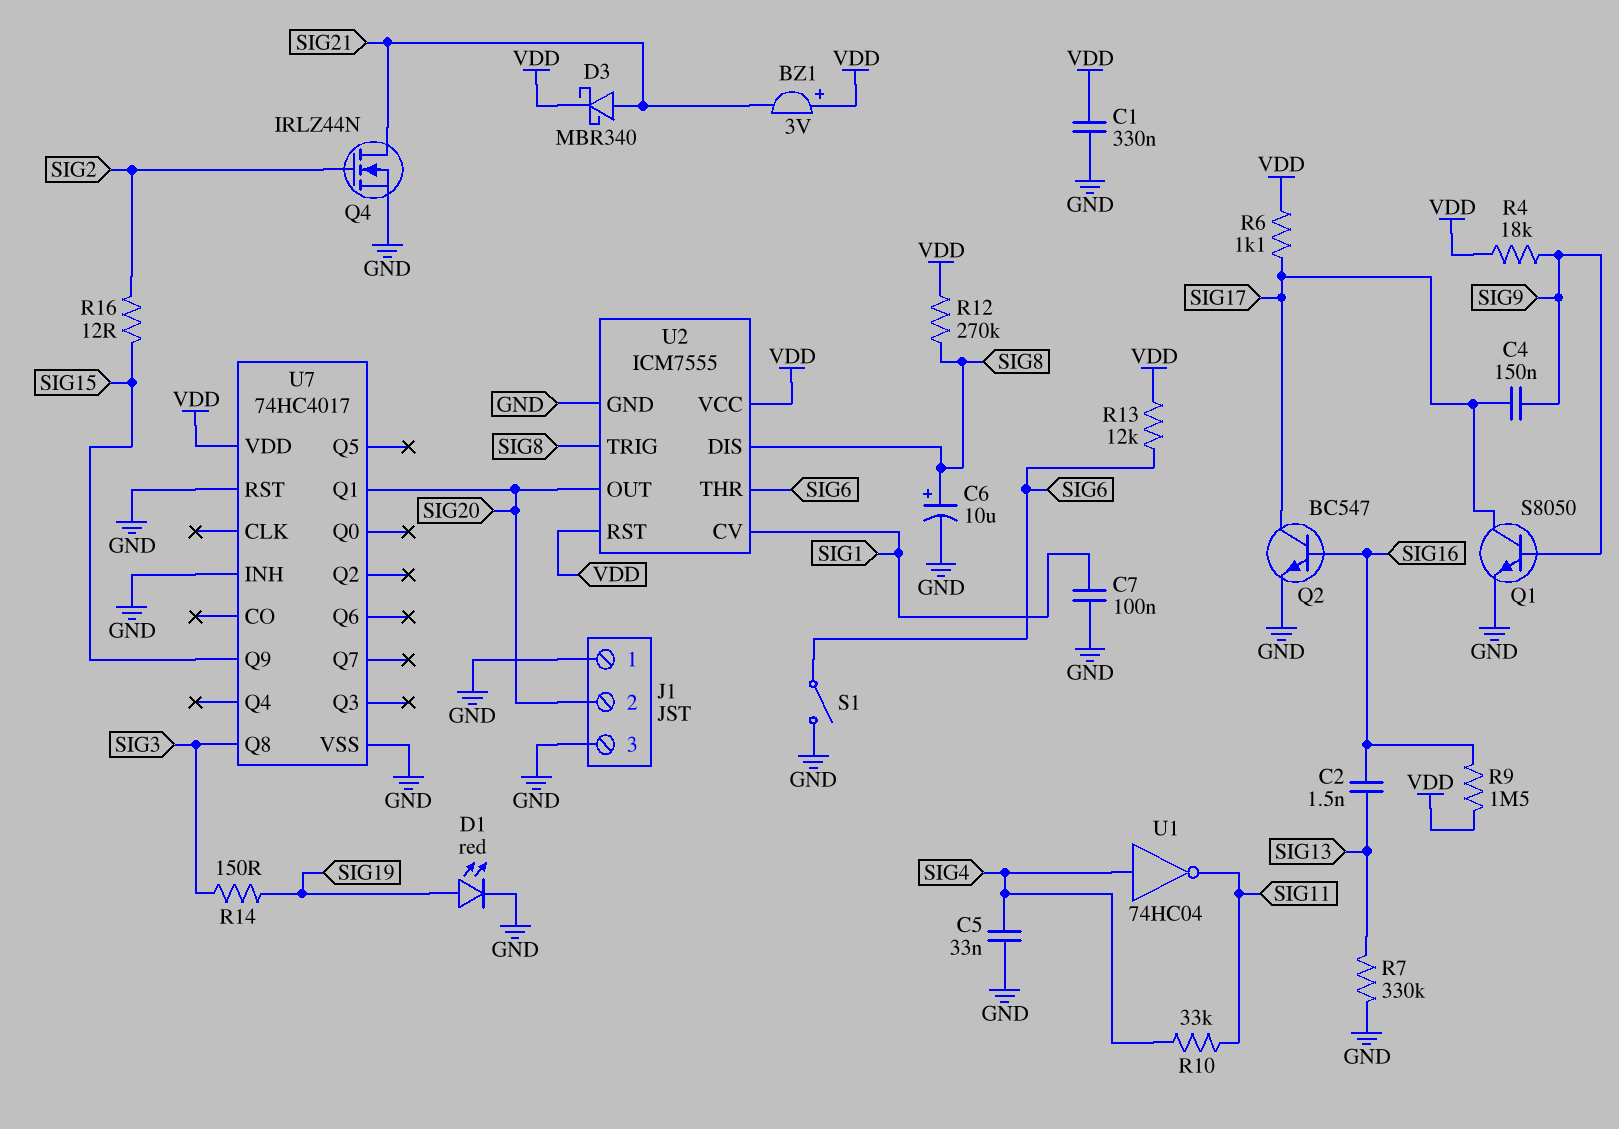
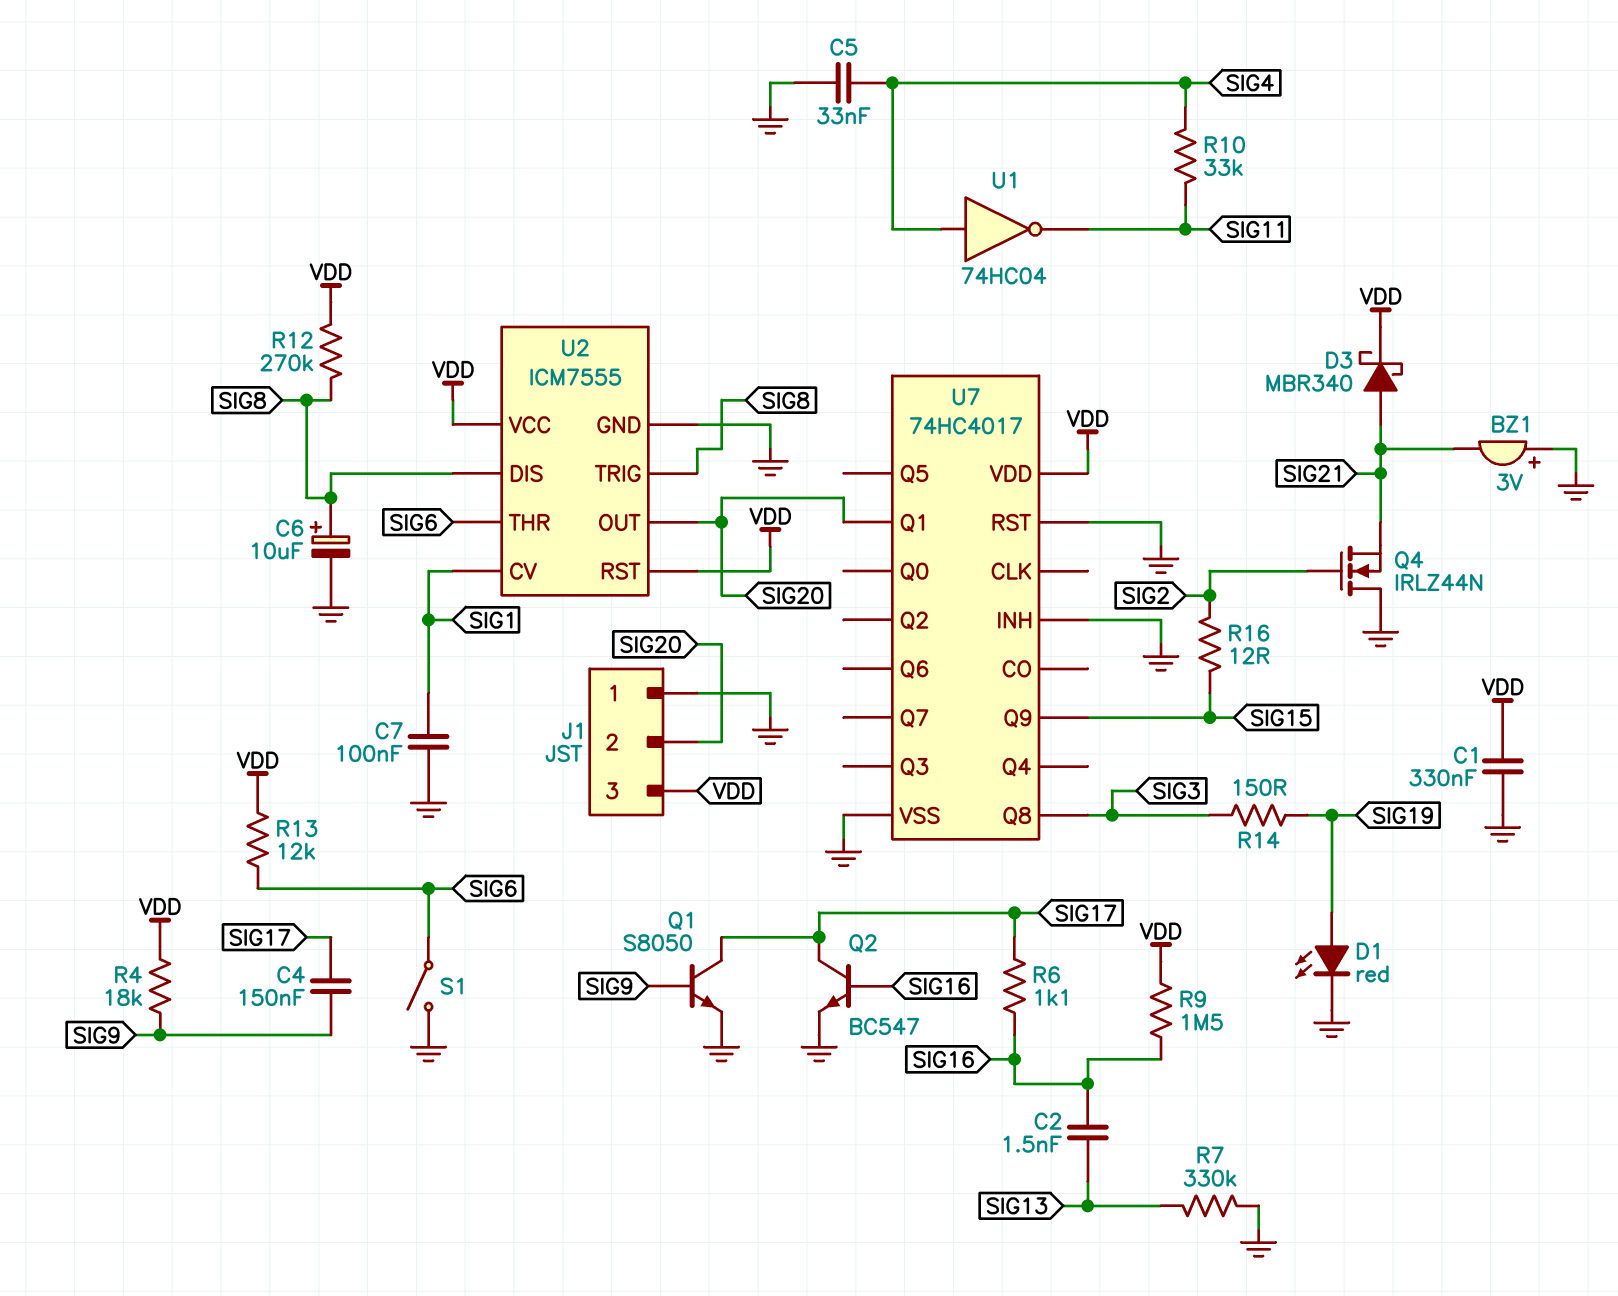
BZ1: buzzer 3V (plus VDD, minus SIG21) -> buzzer 3V (plus GND, minus SIG21)
J1 pin 3: GND -> VDD
Q4: NMOS IRLZ44N (G SIG2, D SIG21, S GND) -> NMOS IRLZ44N (G SIG2, D GND, S SIG21)
R6: 1.1k (SIG17, VDD) -> 1.1k (SIG16, SIG17)

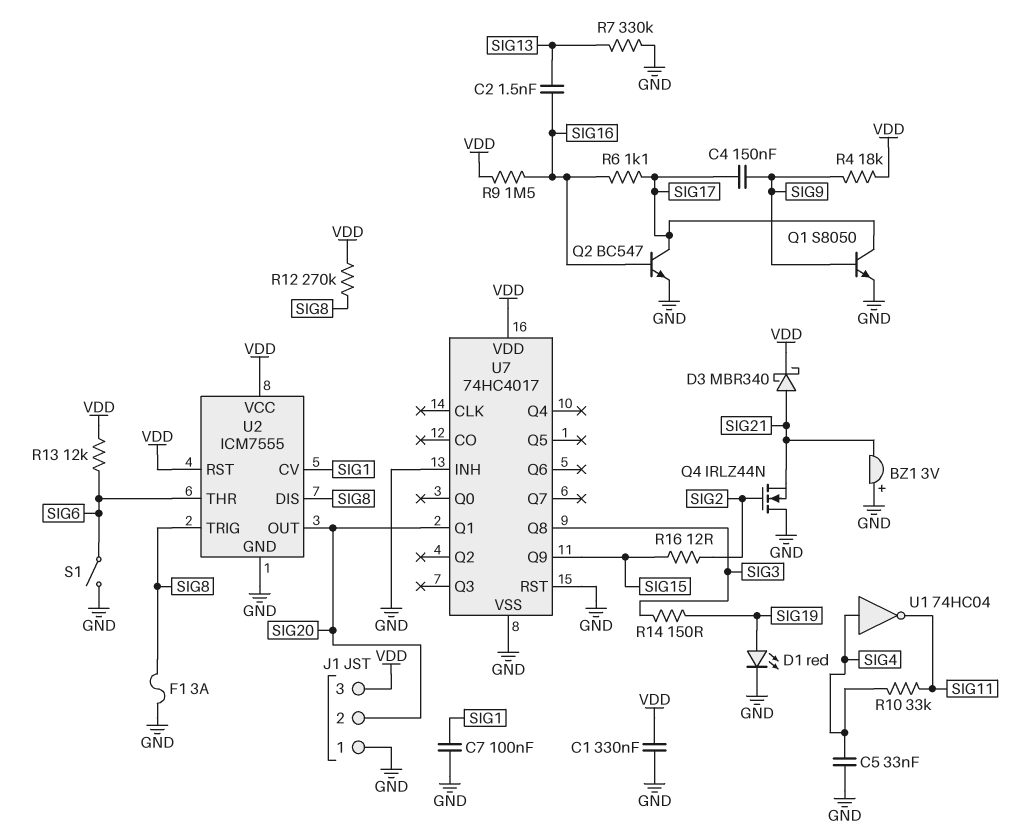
C6: 10uF (plus SIG8, minus GND) -> none
F1: none -> 3A (GND, SIG8)

